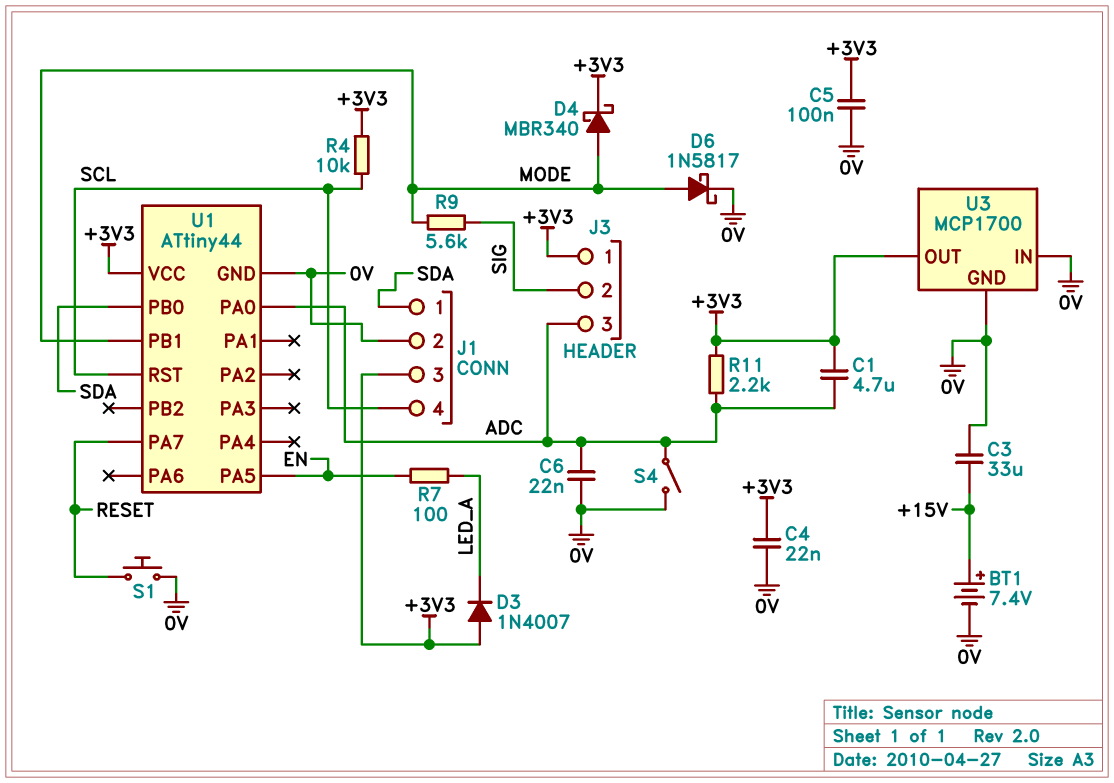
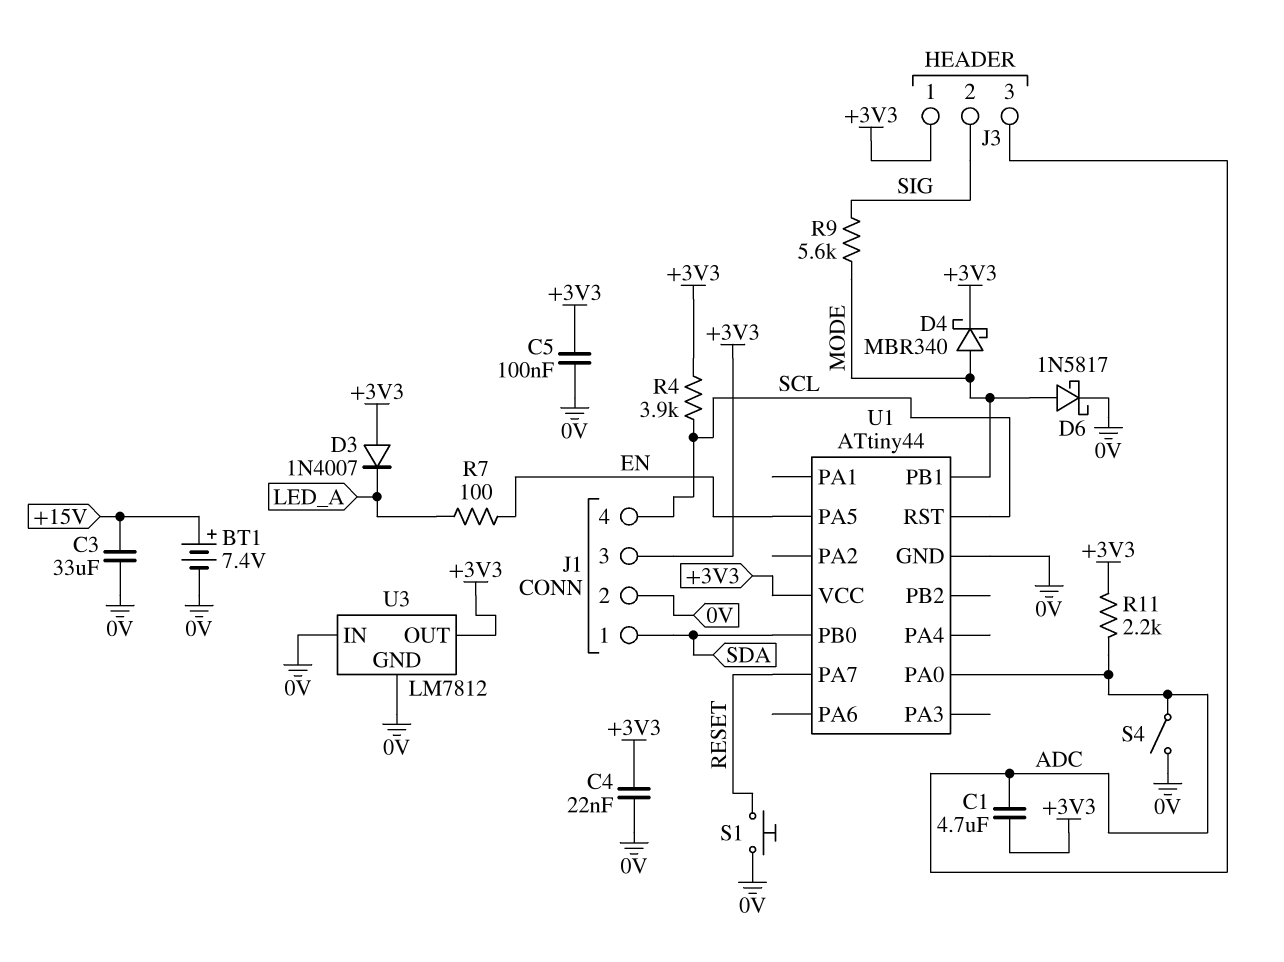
C6: 22nF (0V, ADC) -> none
R4: 10k (+3V3, SCL) -> 3.9k (+3V3, SCL)
U3: MCP1700 -> LM7812

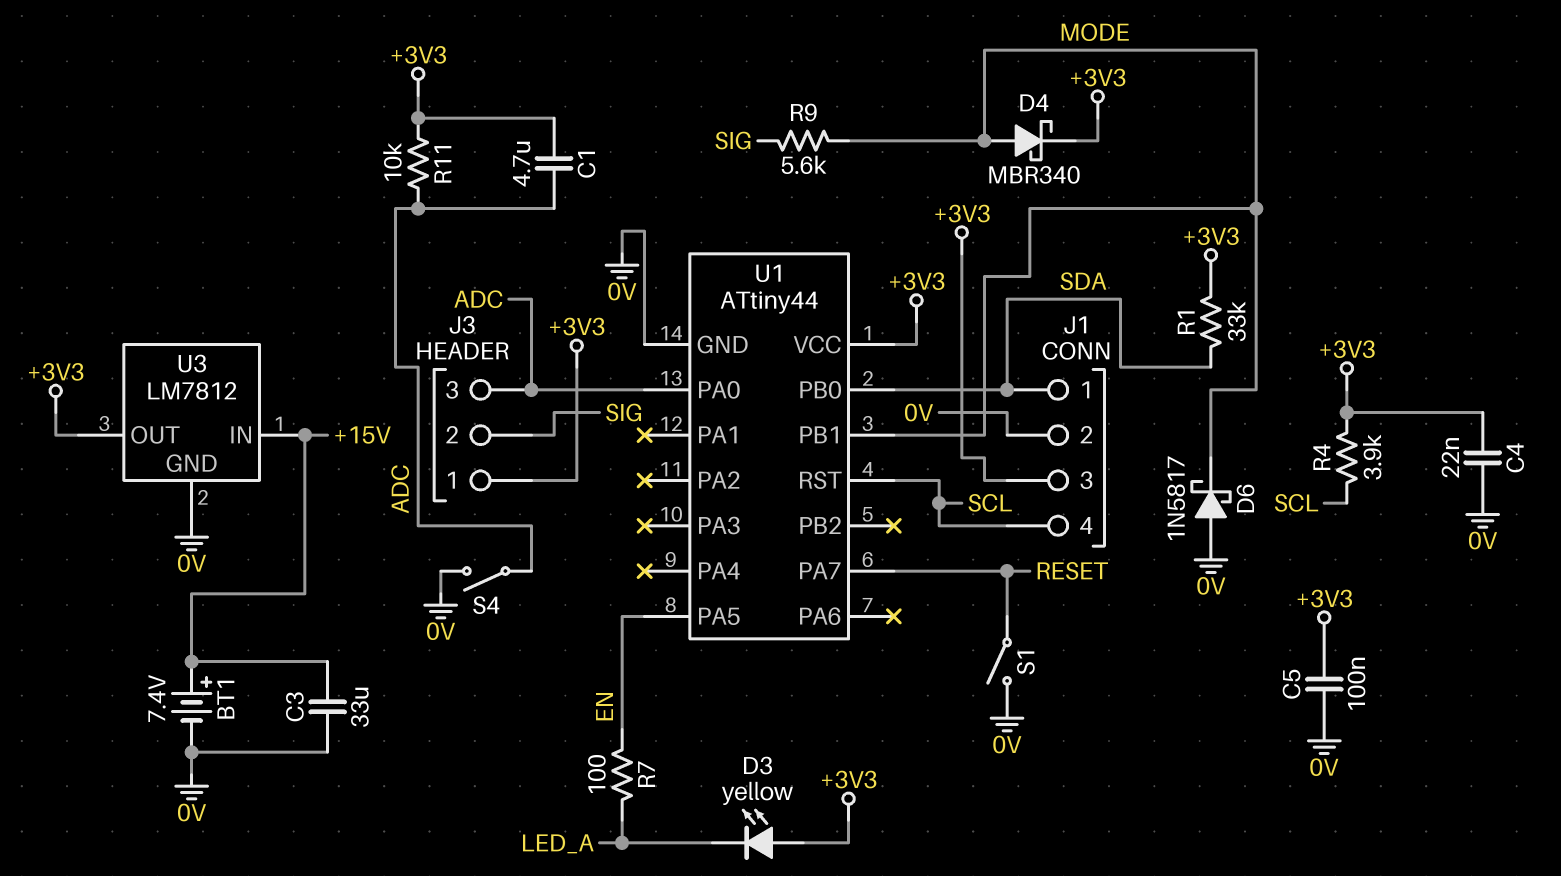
D3: diode 1N4007 (A +3V3, K LED_A) -> LED yellow (A +3V3, K LED_A)
D6: schottky 1N5817 (A MODE, K 0V) -> schottky 1N5817 (A 0V, K MODE)
R1: none -> 33k (+3V3, SDA)
R11: 2.2k (+3V3, ADC) -> 10k (+3V3, ADC)
S1: button (0V, RESET) -> switch (0V, RESET)
U3 pin IN: 0V -> +15V

